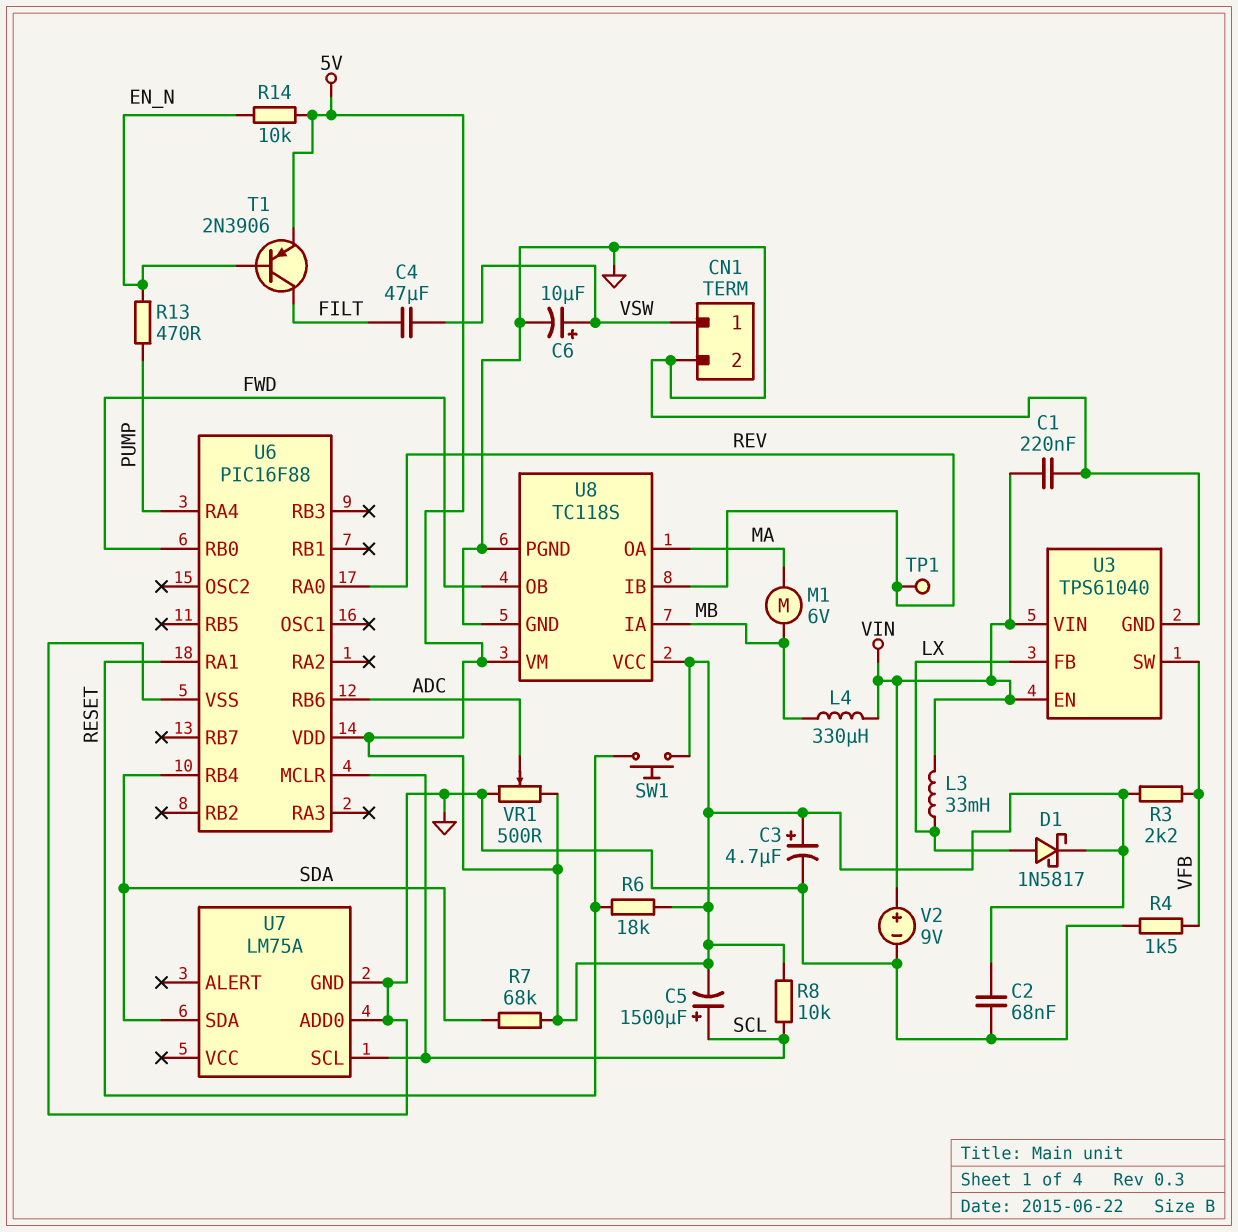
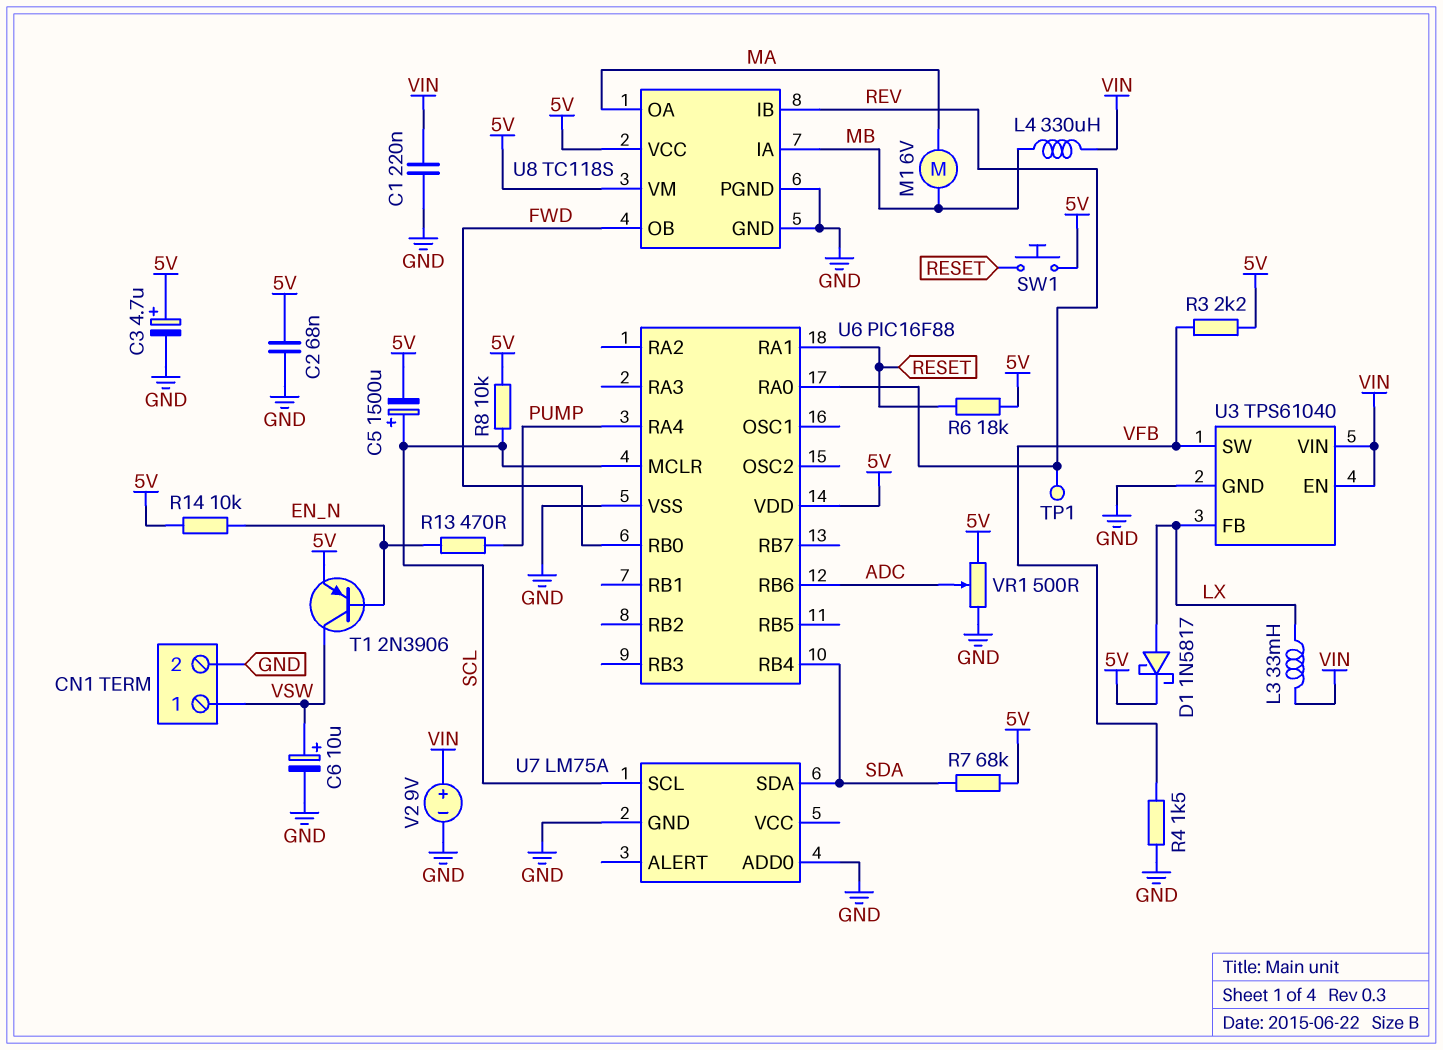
C4: 47uF (FILT, VSW) -> none
T1: PNP 2N3906 (B EN_N, C FILT, E 5V) -> PNP 2N3906 (B EN_N, C VSW, E 5V)

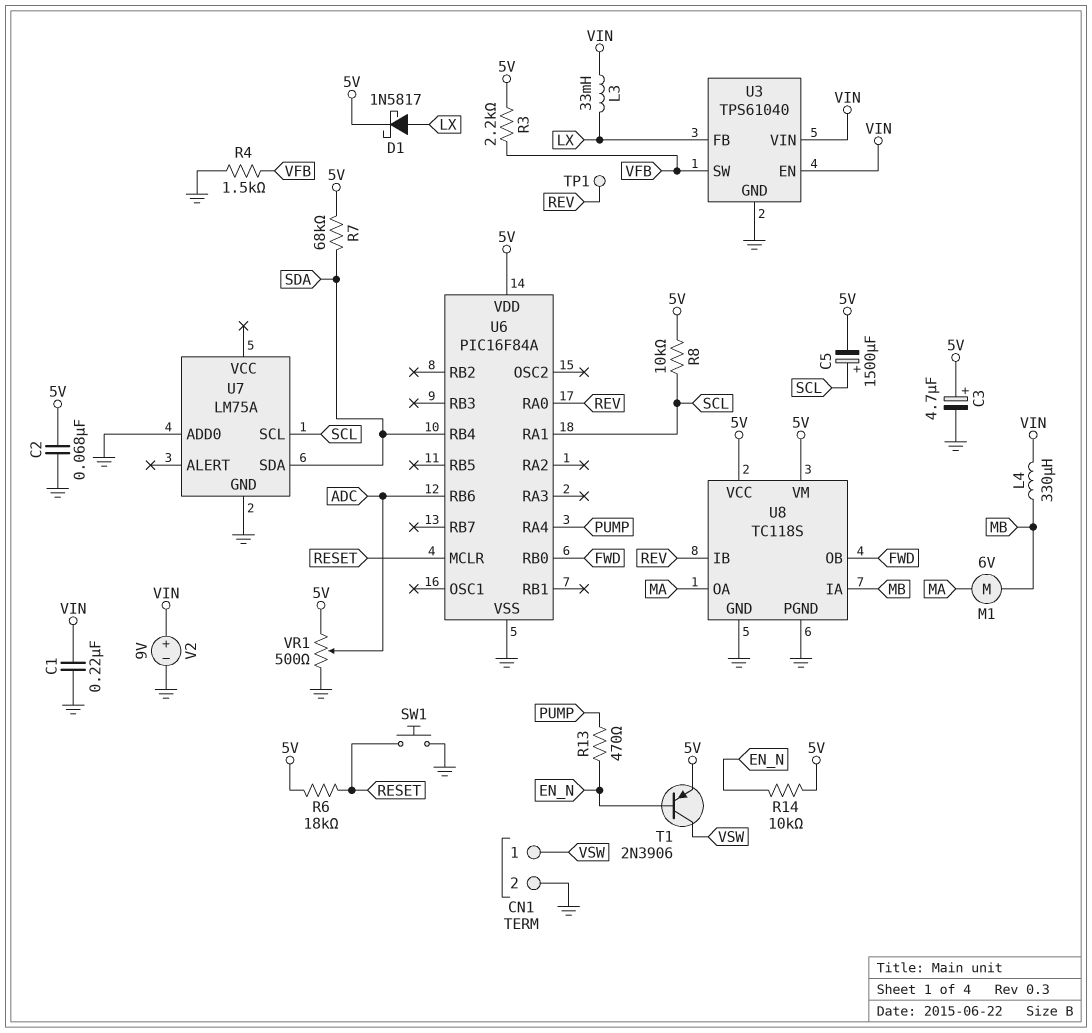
C6: 10uF (plus VSW, minus GND) -> none
SW1: button (5V, RESET) -> button (GND, RESET)
U6: PIC16F88 -> PIC16F84A
U6 pin MCLR: SCL -> RESET
U6 pin RA1: RESET -> SCL

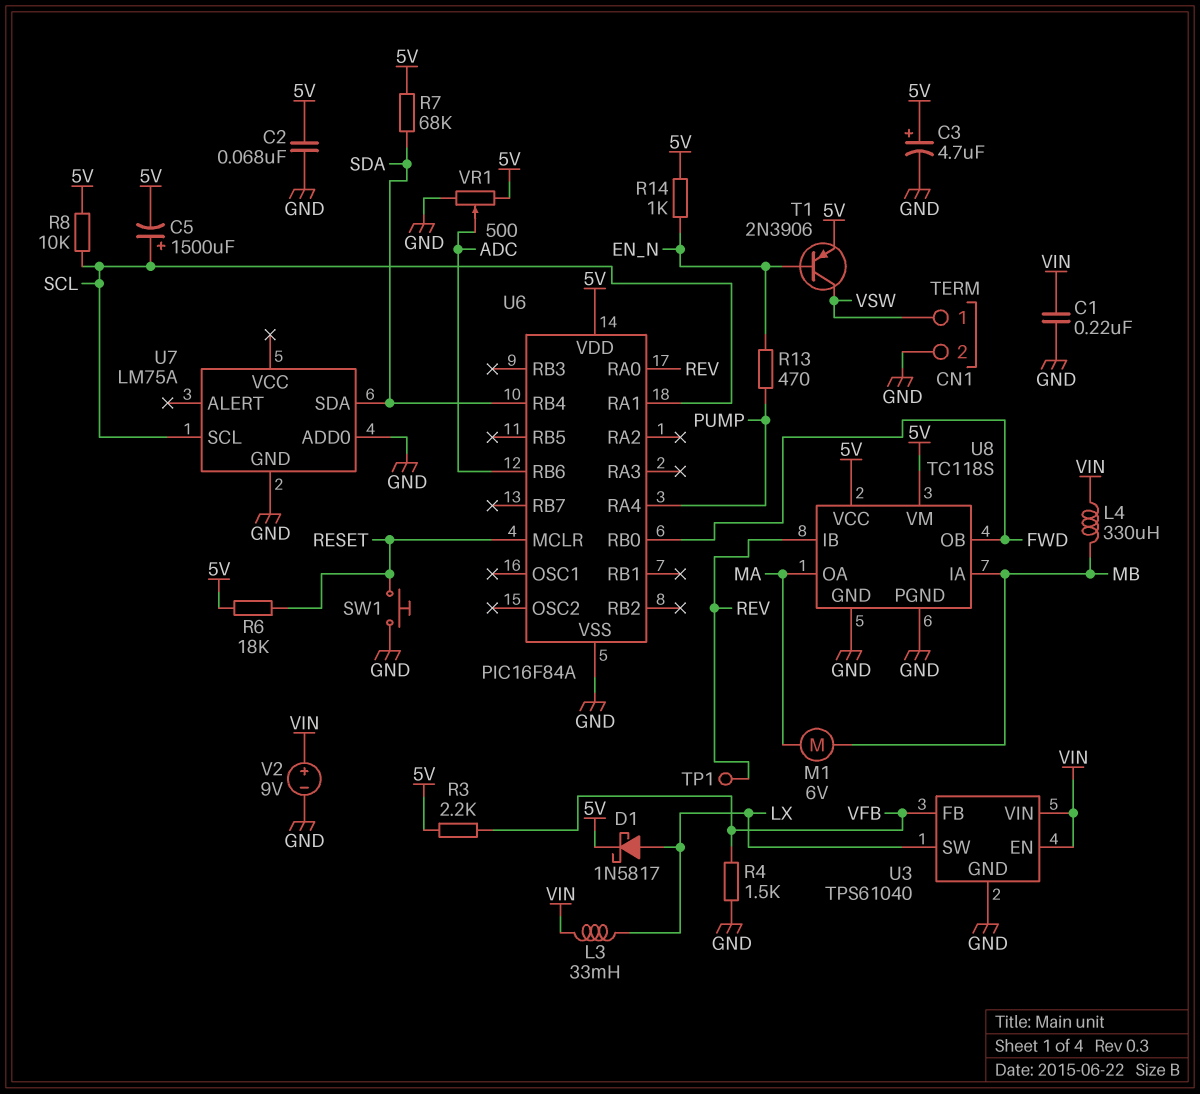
R14: 10k (5V, EN_N) -> 1k (5V, EN_N)
U3 pin FB: LX -> VFB
U3 pin SW: VFB -> LX

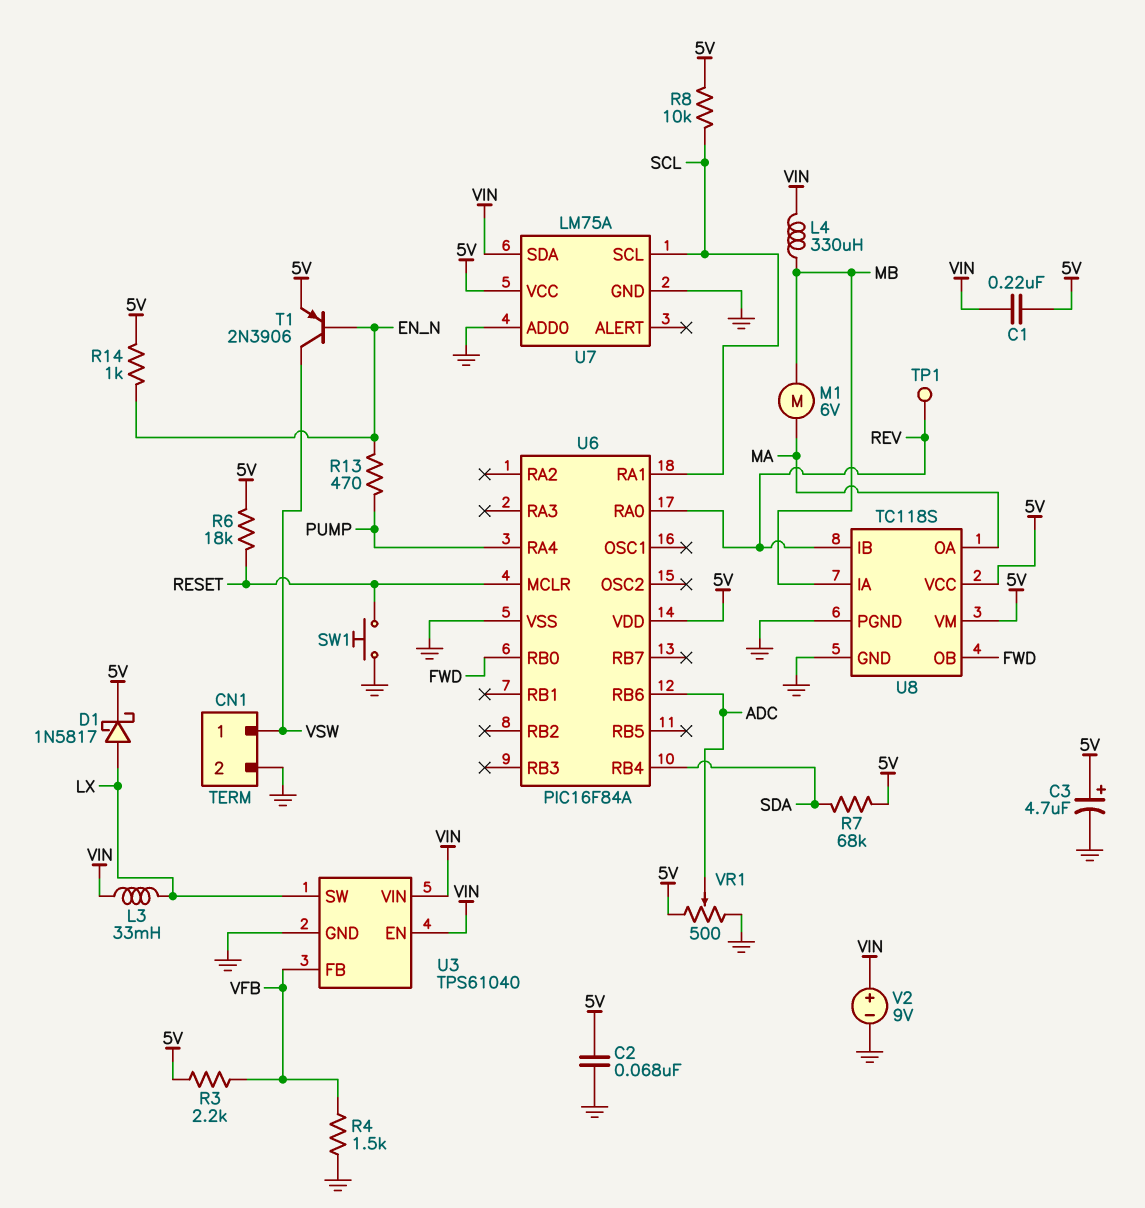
C1: 220nF (GND, VIN) -> 220nF (5V, VIN)
C5: 1500uF (plus SCL, minus 5V) -> none
U7 pin SDA: SDA -> VIN
U7 pin VCC: none -> 5V

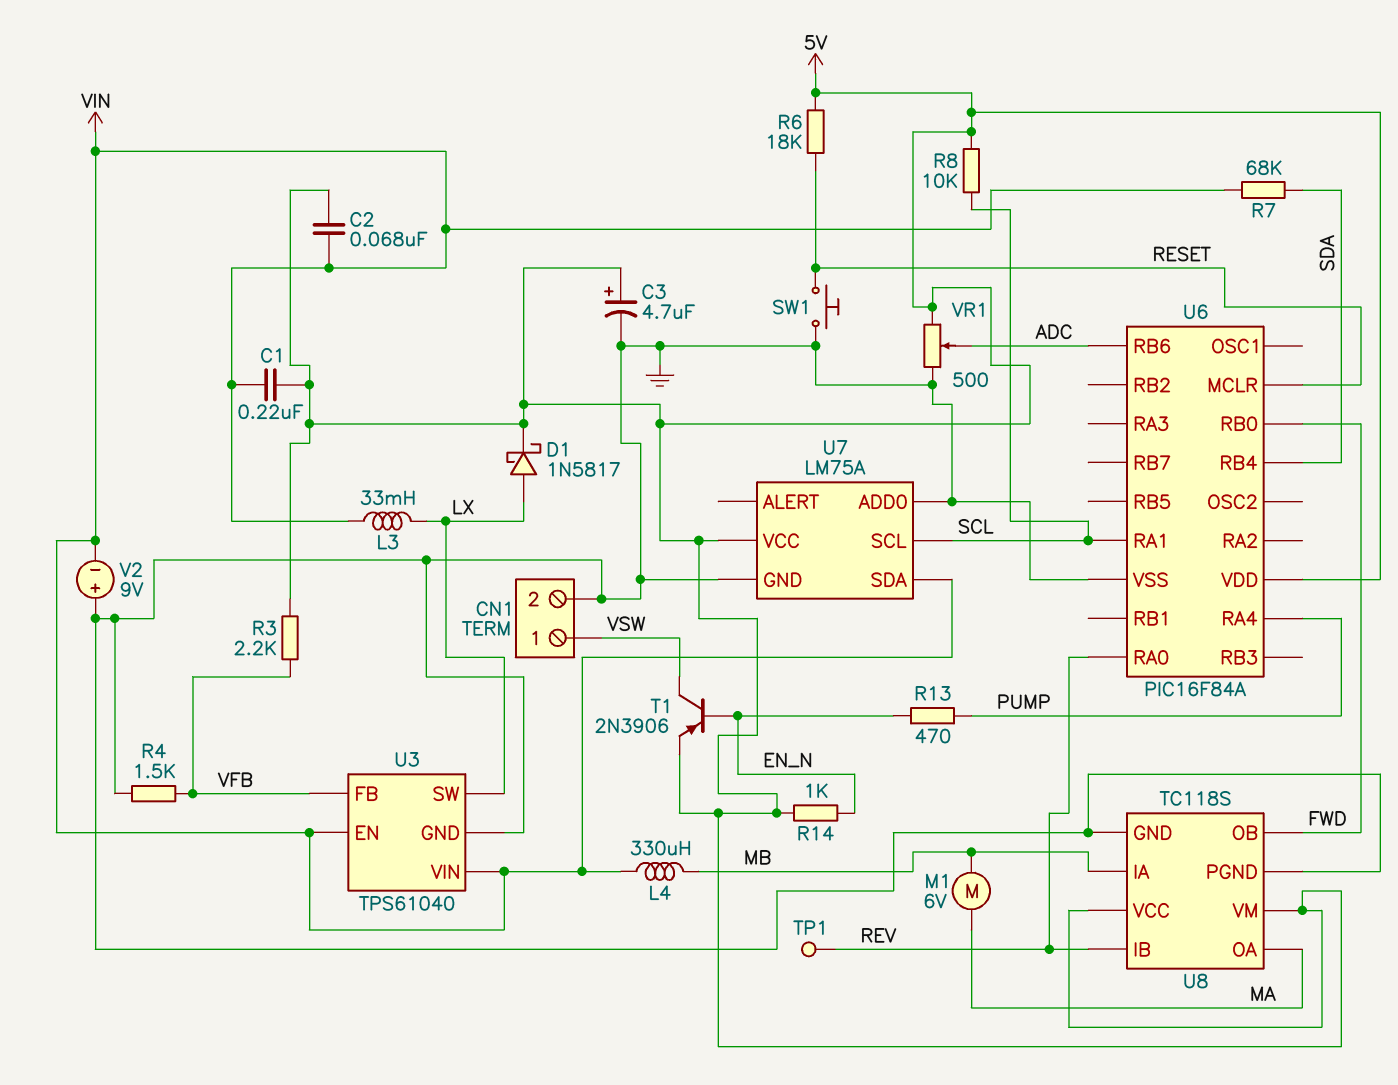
C2: 68nF (5V, GND) -> 68nF (5V, VIN)
R7: 68k (5V, SDA) -> 68k (SDA, VIN)
V2: 9V (plus VIN, minus GND) -> 9V (plus GND, minus VIN)

